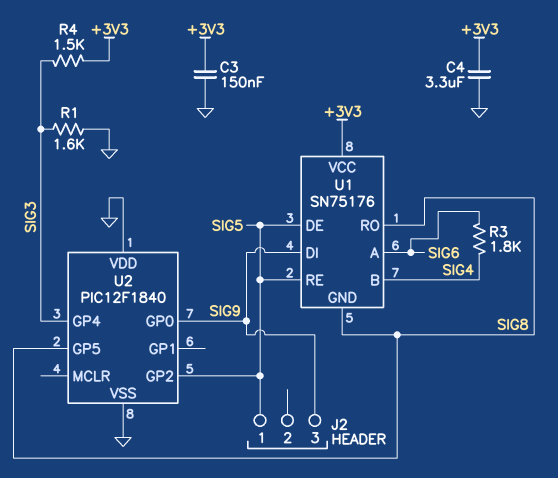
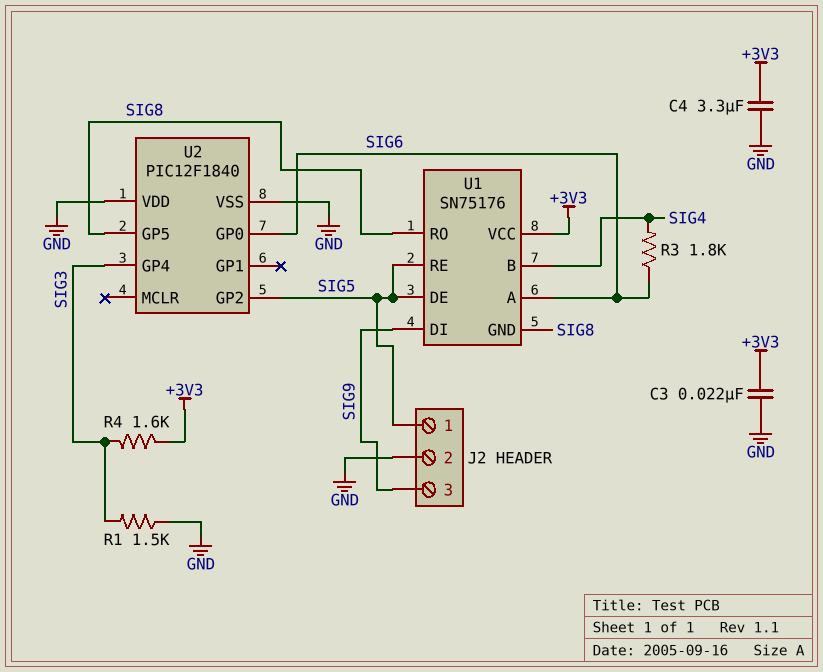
C3: 150nF (+3V3, GND) -> 22nF (+3V3, GND)
J2 pin 2: none -> GND
R1: 1.6k (GND, SIG3) -> 1.5k (GND, SIG3)
R4: 1.5k (+3V3, SIG3) -> 1.6k (+3V3, SIG3)
U2 pin GP0: SIG9 -> SIG6

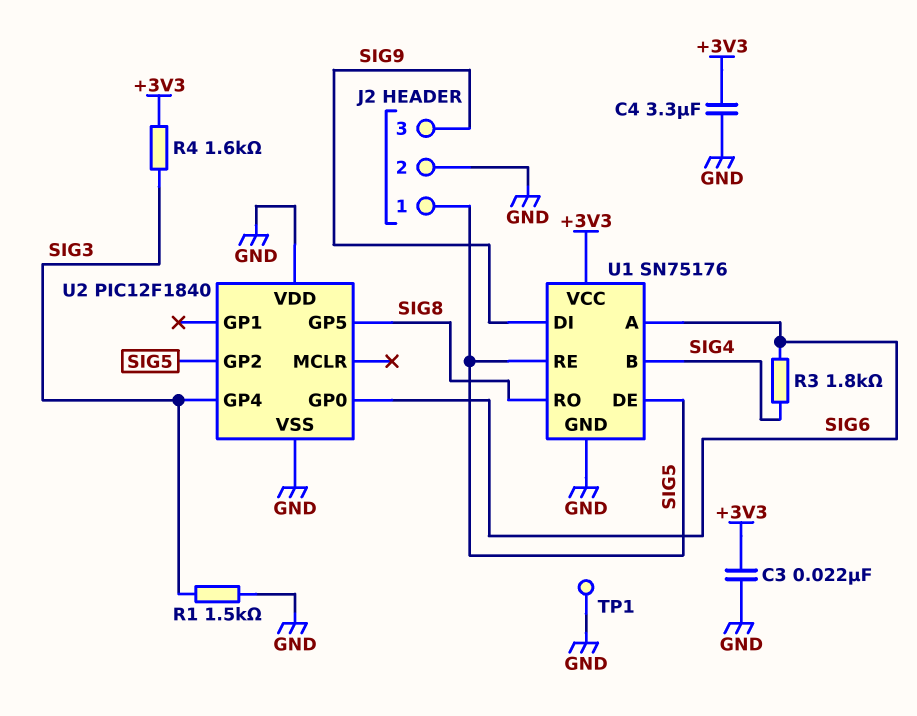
TP1: none -> test point (GND)
U1 pin GND: SIG8 -> GND

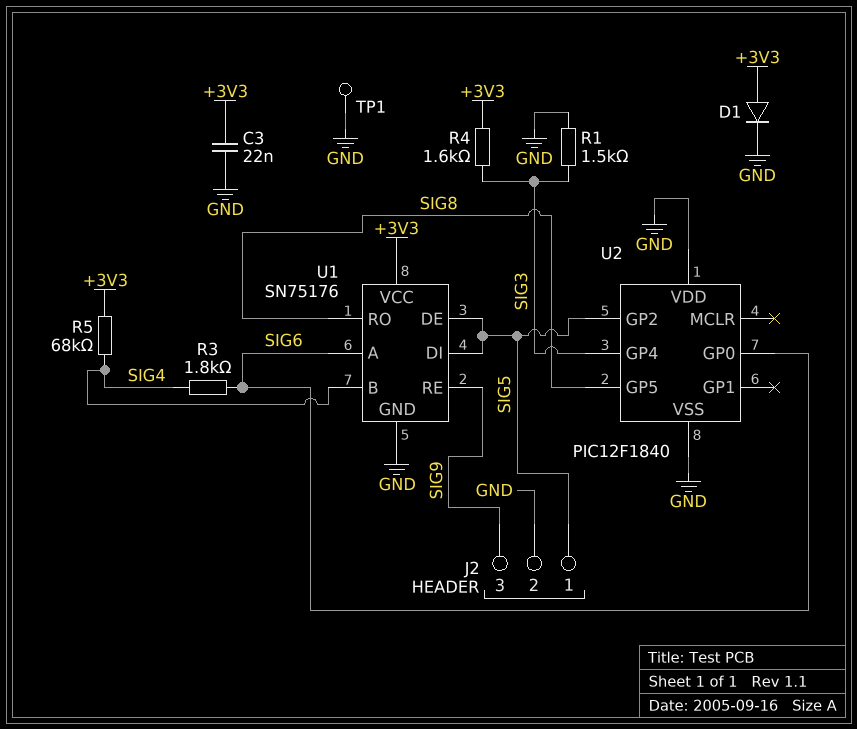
C4: 3.3uF (+3V3, GND) -> none
D1: none -> diode (A +3V3, K GND)
R5: none -> 68k (+3V3, SIG4)
U1 pin DI: SIG9 -> SIG5
U1 pin RE: SIG5 -> SIG9

